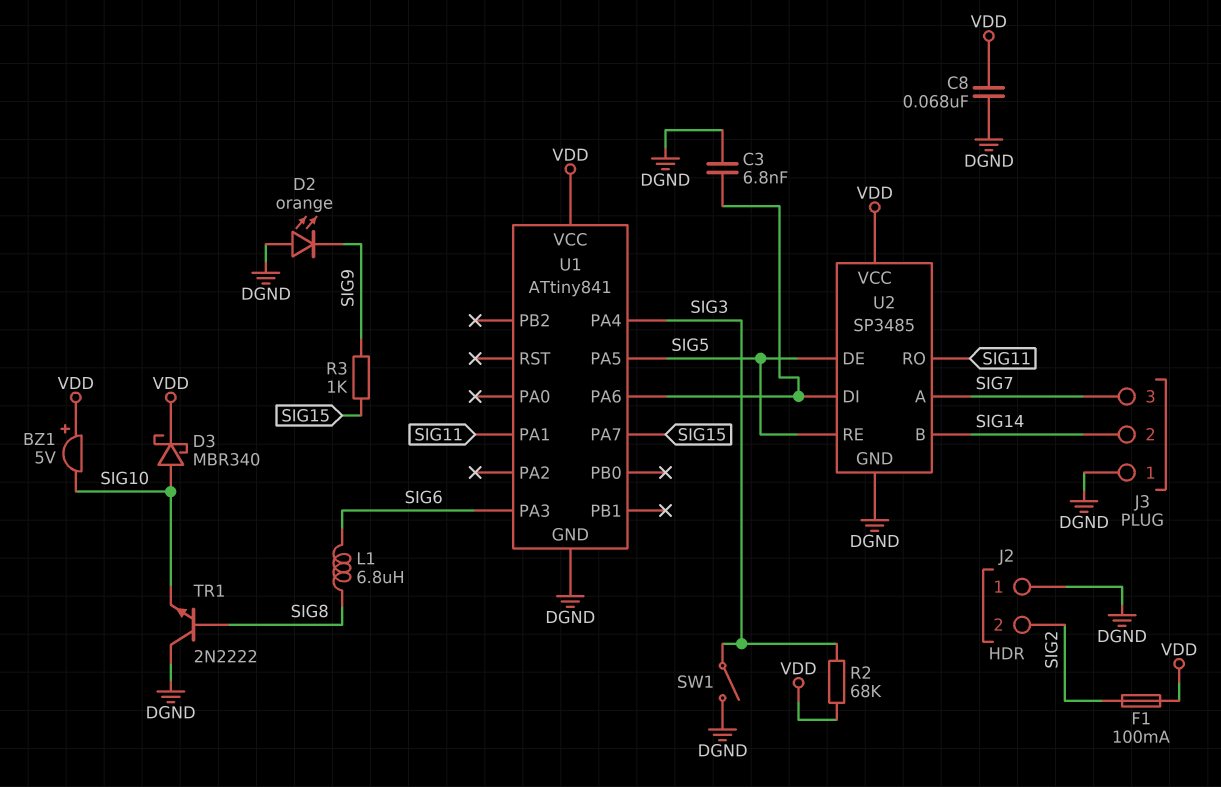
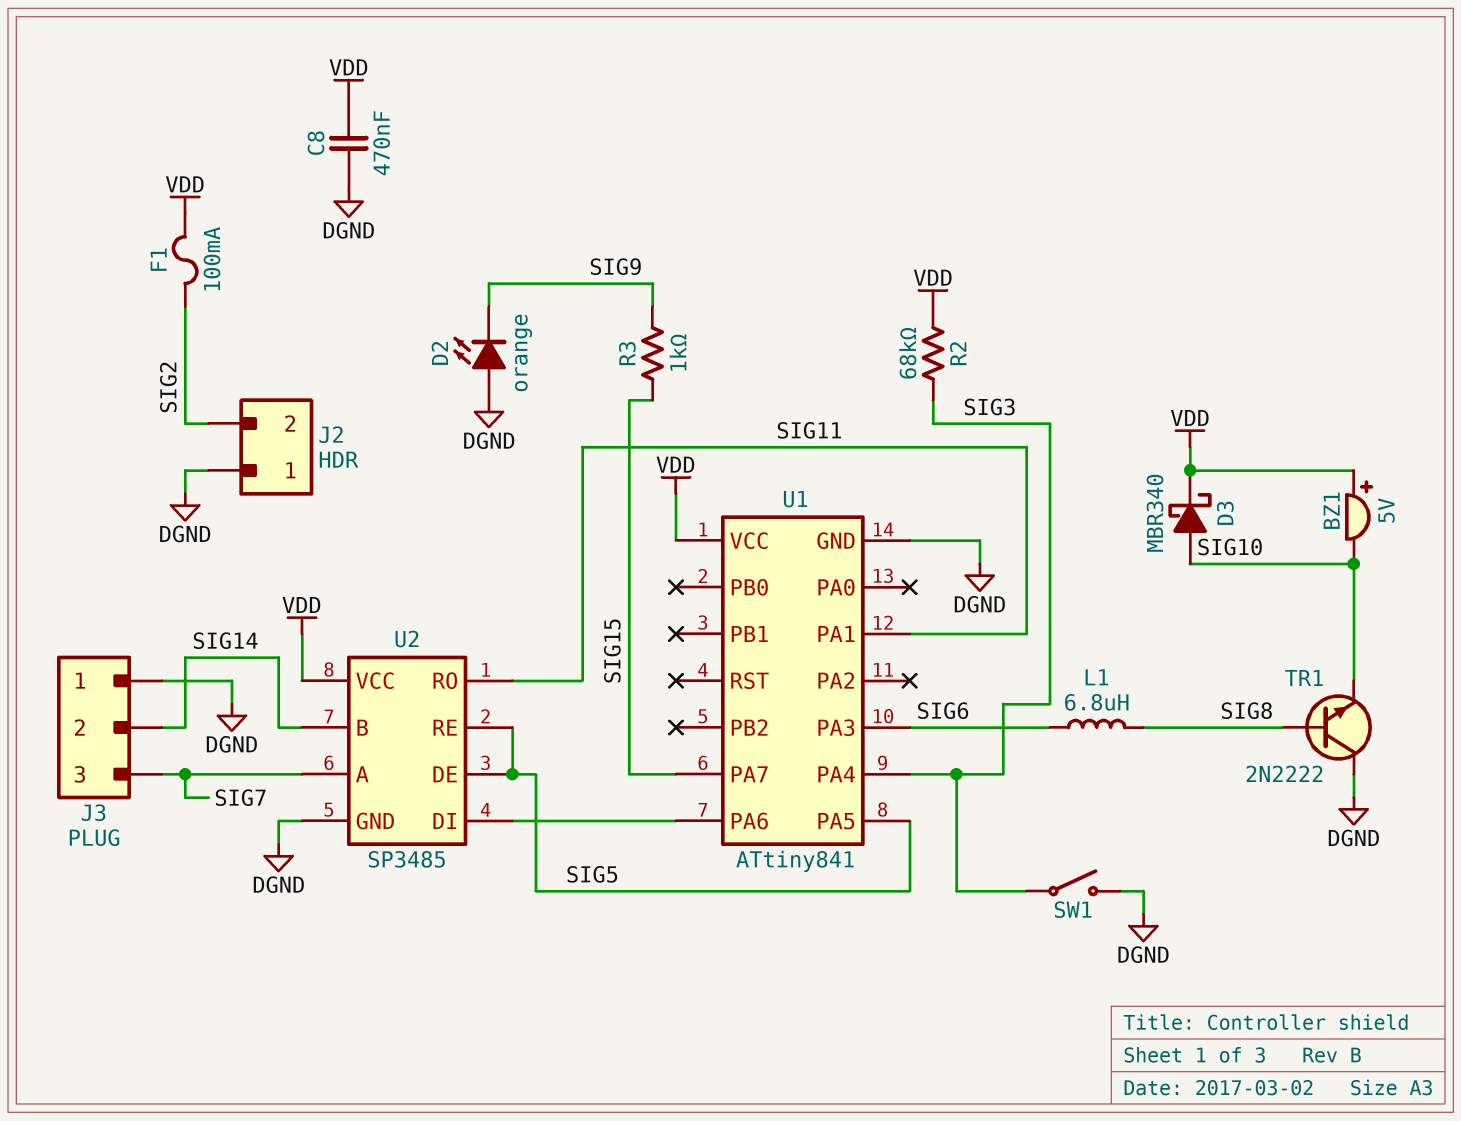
C3: 6.8nF (DGND, U1/PA6) -> none
C8: 68nF (DGND, VDD) -> 470nF (DGND, VDD)

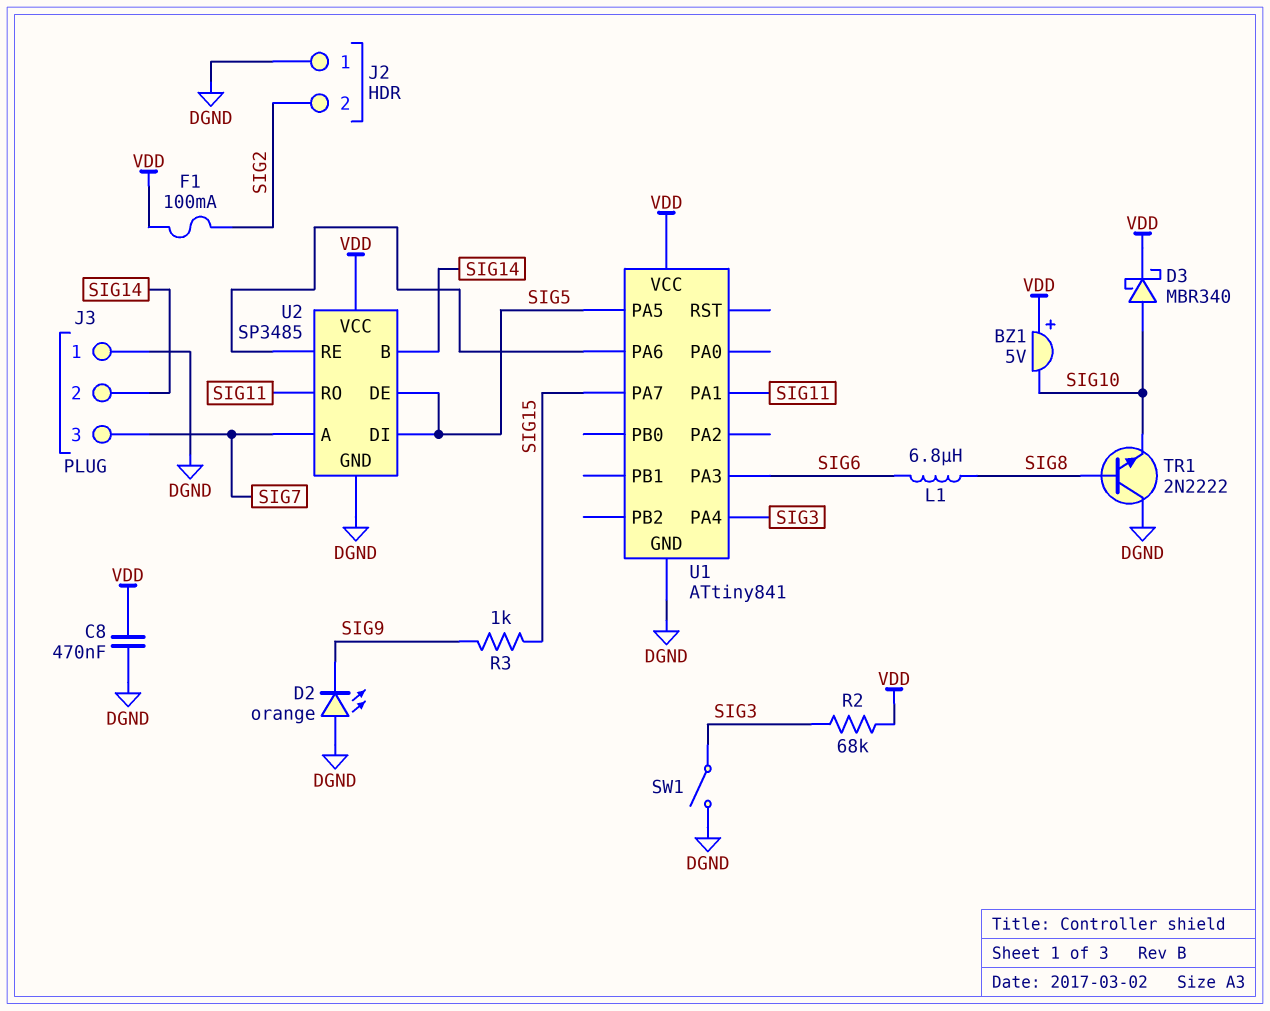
U2 pin DI: U1/PA6 -> SIG5
U2 pin RE: SIG5 -> U1/PA6

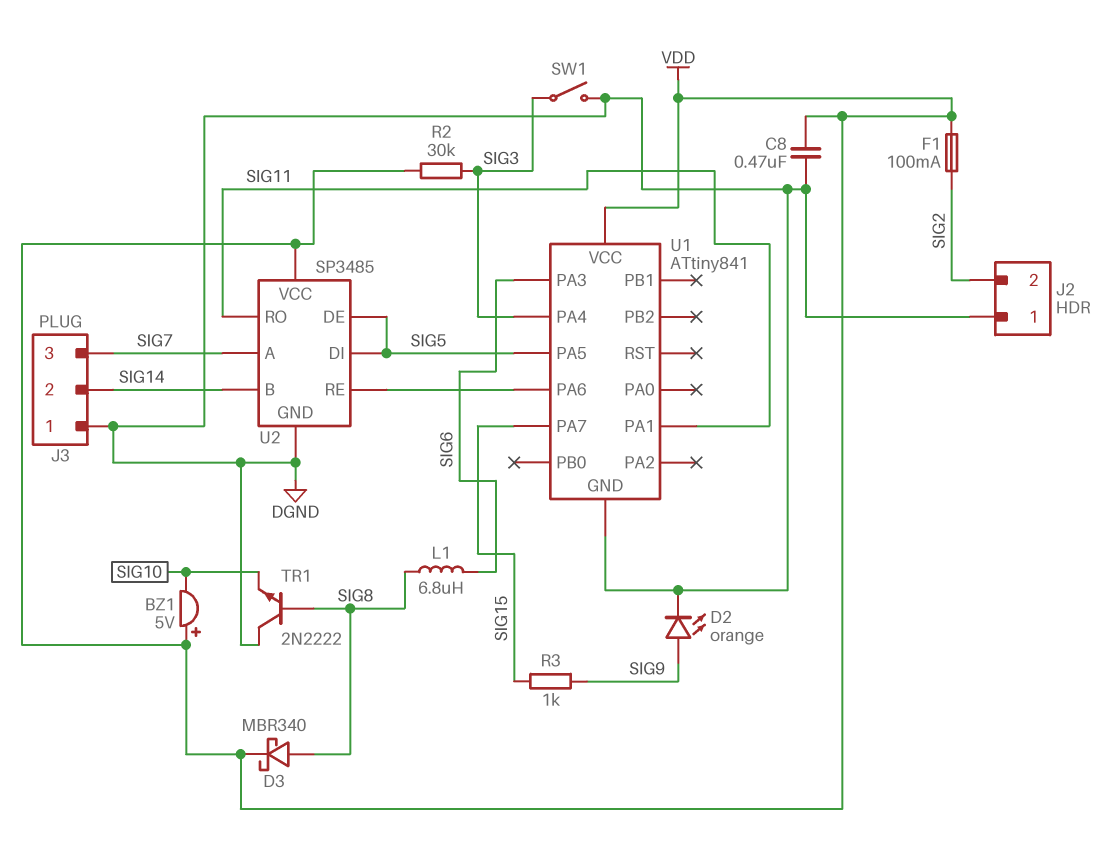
D2: LED orange (A DGND, K SIG9) -> LED orange (A SIG9, K DGND)
D3: schottky MBR340 (A SIG10, K VDD) -> schottky MBR340 (A SIG8, K VDD)
R2: 68k (SIG3, VDD) -> 30k (SIG3, VDD)

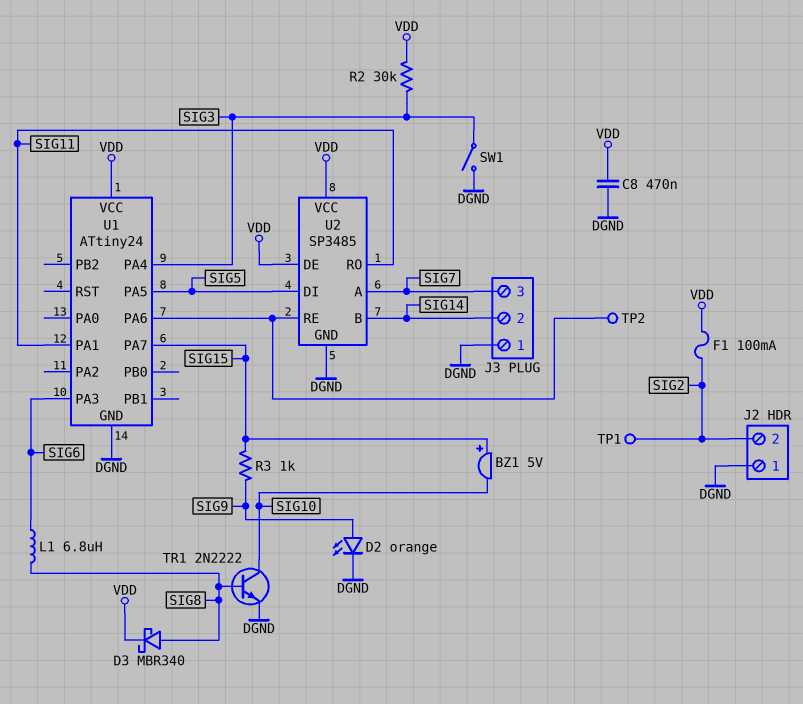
BZ1: buzzer 5V (plus VDD, minus SIG10) -> buzzer 5V (plus SIG15, minus SIG10)
TP1: none -> test point (SIG2)
TP2: none -> test point (U1/PA6)
TR1: NPN 2N2222 (B SIG8, C DGND, E SIG10) -> NPN 2N2222 (B SIG8, C SIG10, E DGND)
U1: ATtiny841 -> ATtiny24
U2 pin DE: SIG5 -> VDD

